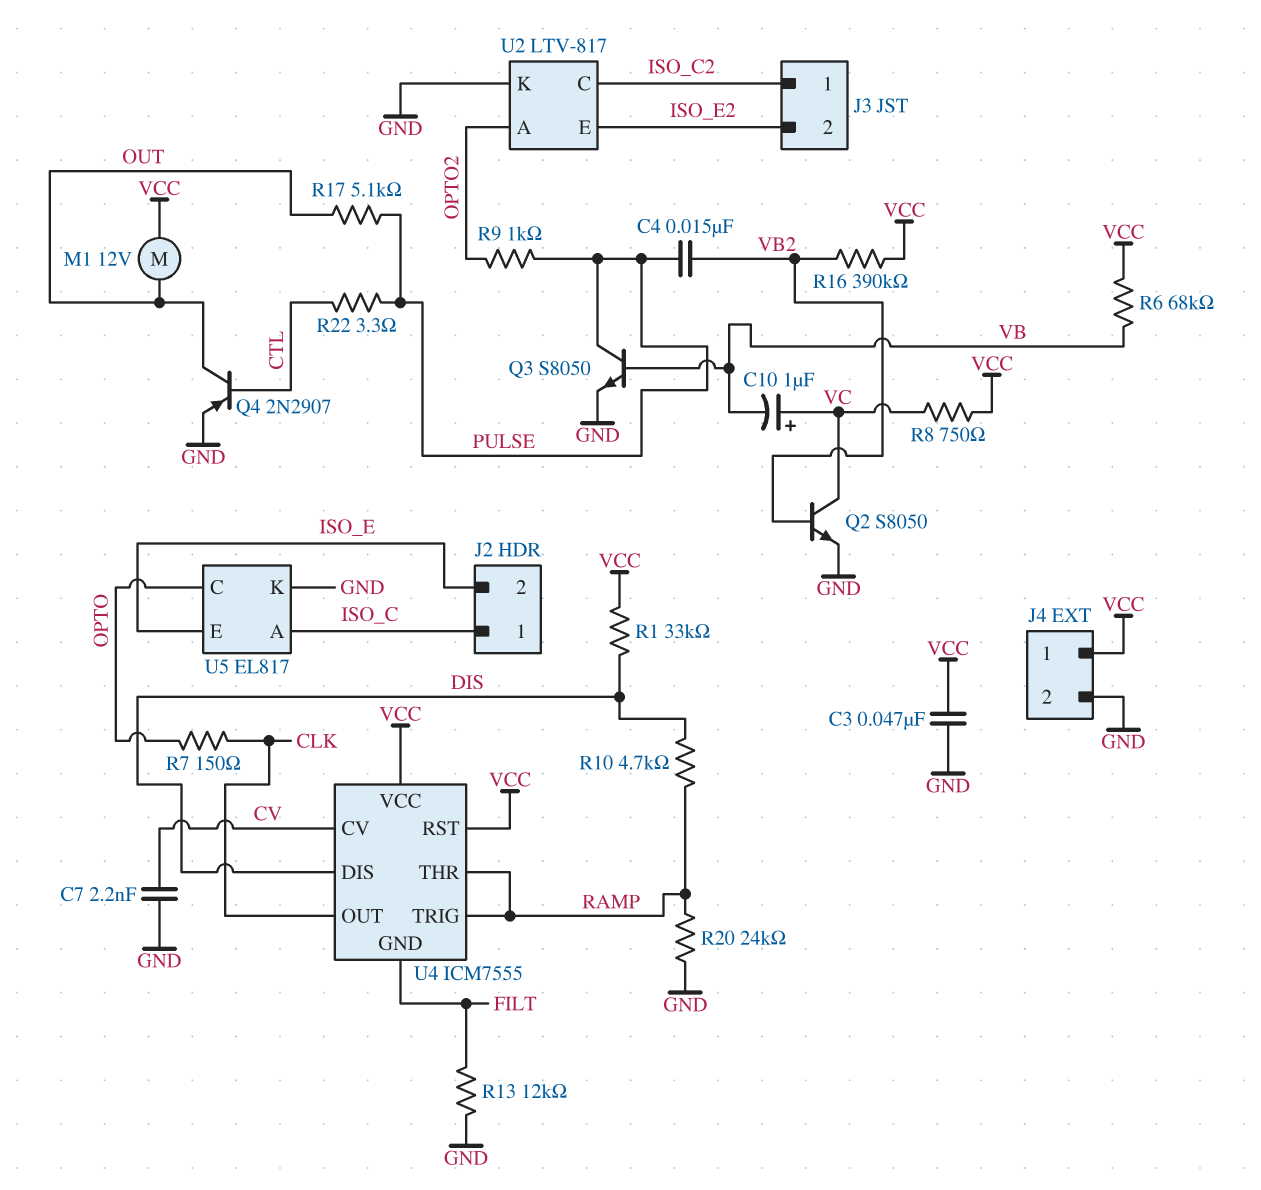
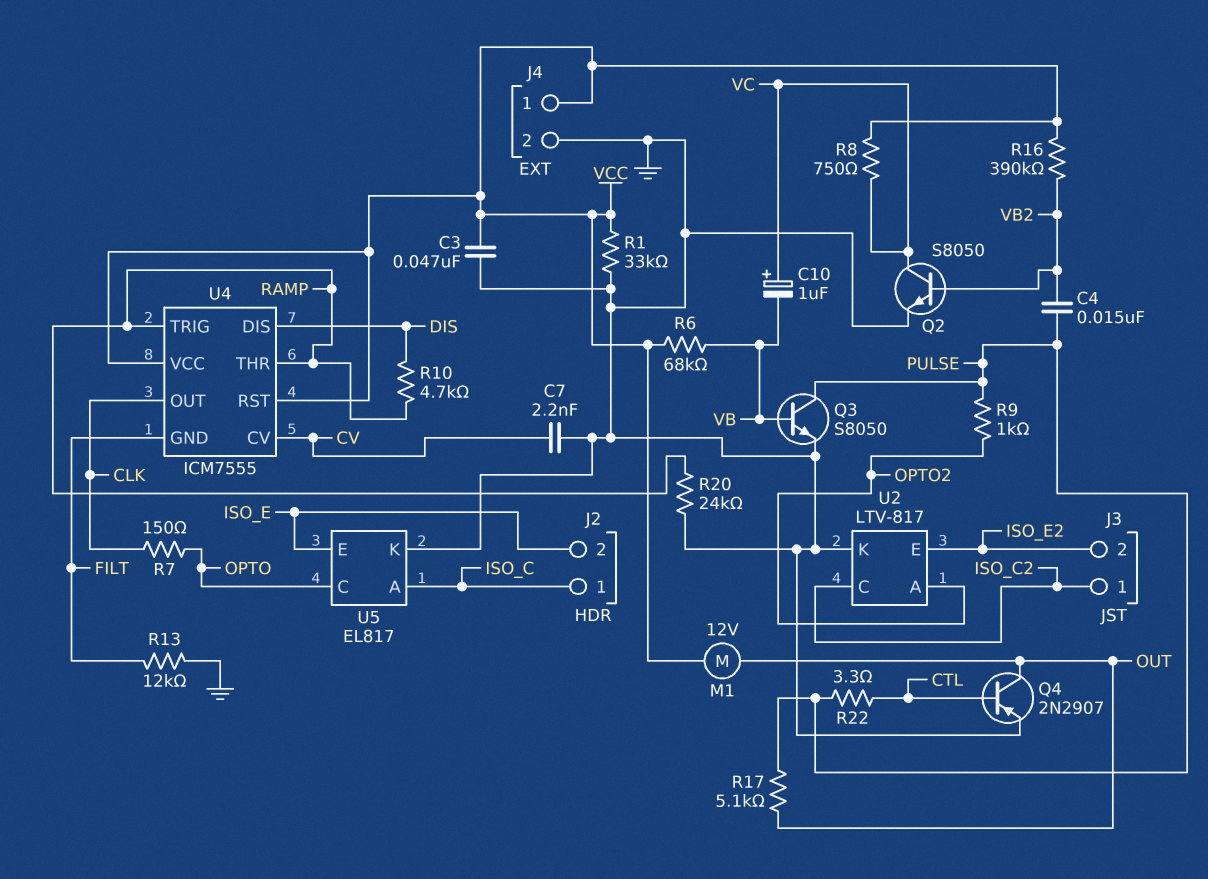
R1: 33k (DIS, VCC) -> 33k (GND, VCC)

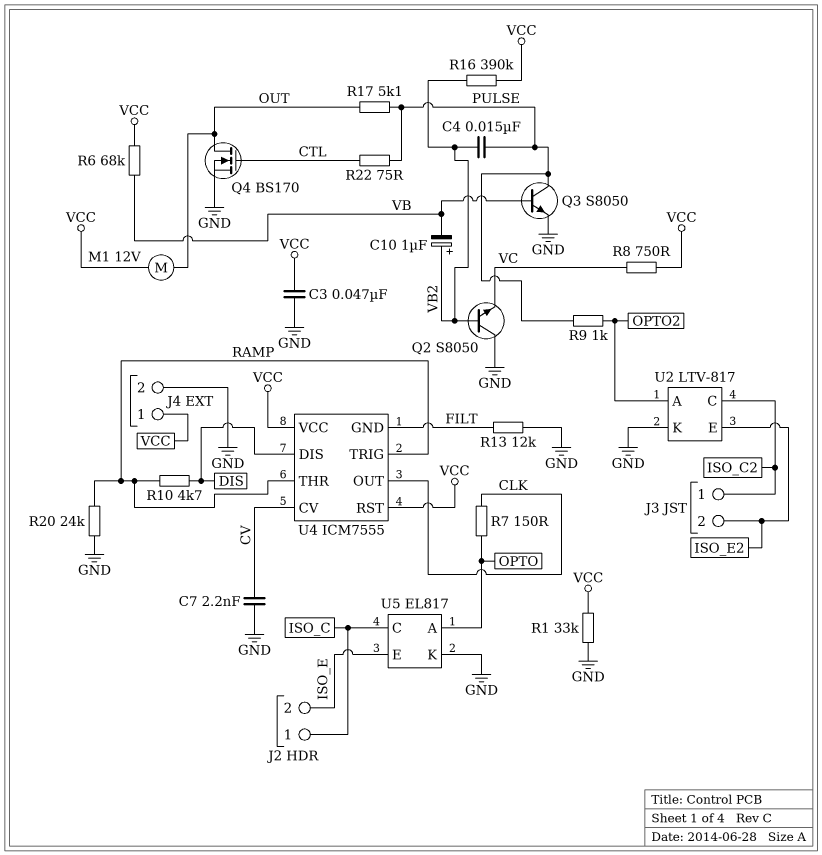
C10: 1uF (plus VC, minus VB) -> 1uF (plus VB2, minus VB)
Q2: NPN S8050 (B VB2, C VC, E GND) -> NPN S8050 (B VB2, C GND, E VC)
Q4: PNP 2N2907 (B CTL, C OUT, E GND) -> NMOS BS170 (G CTL, D OUT, S GND)
R22: 3.3 (CTL, PULSE) -> 75 (CTL, PULSE)
U5 pin A: ISO_C -> OPTO
U5 pin C: OPTO -> ISO_C

